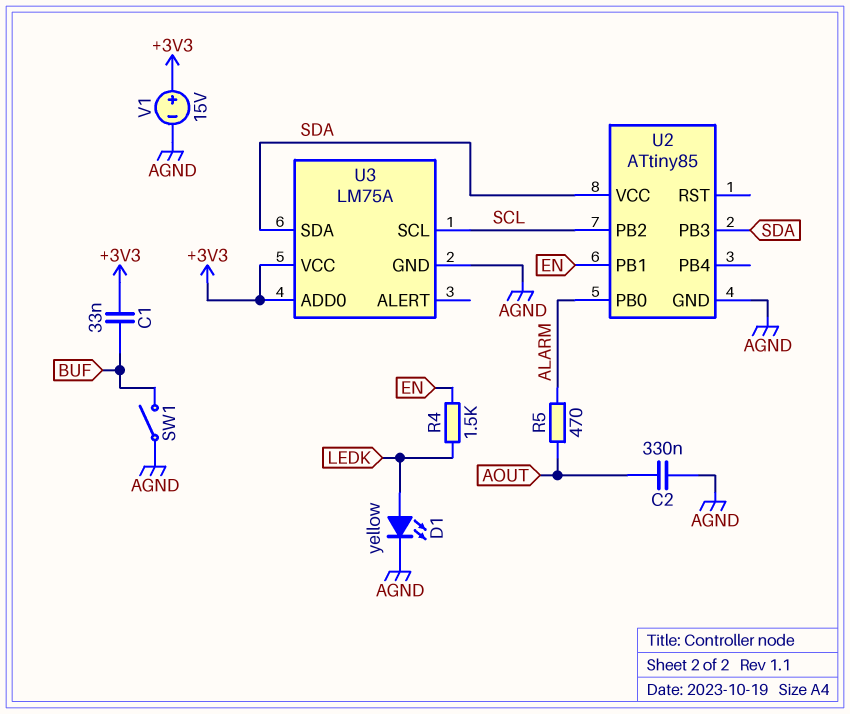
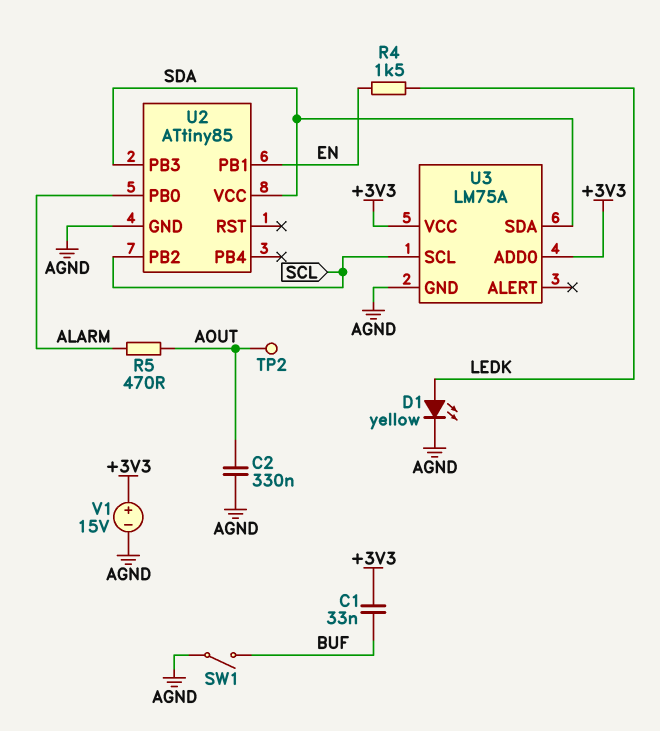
TP2: none -> test point (AOUT)

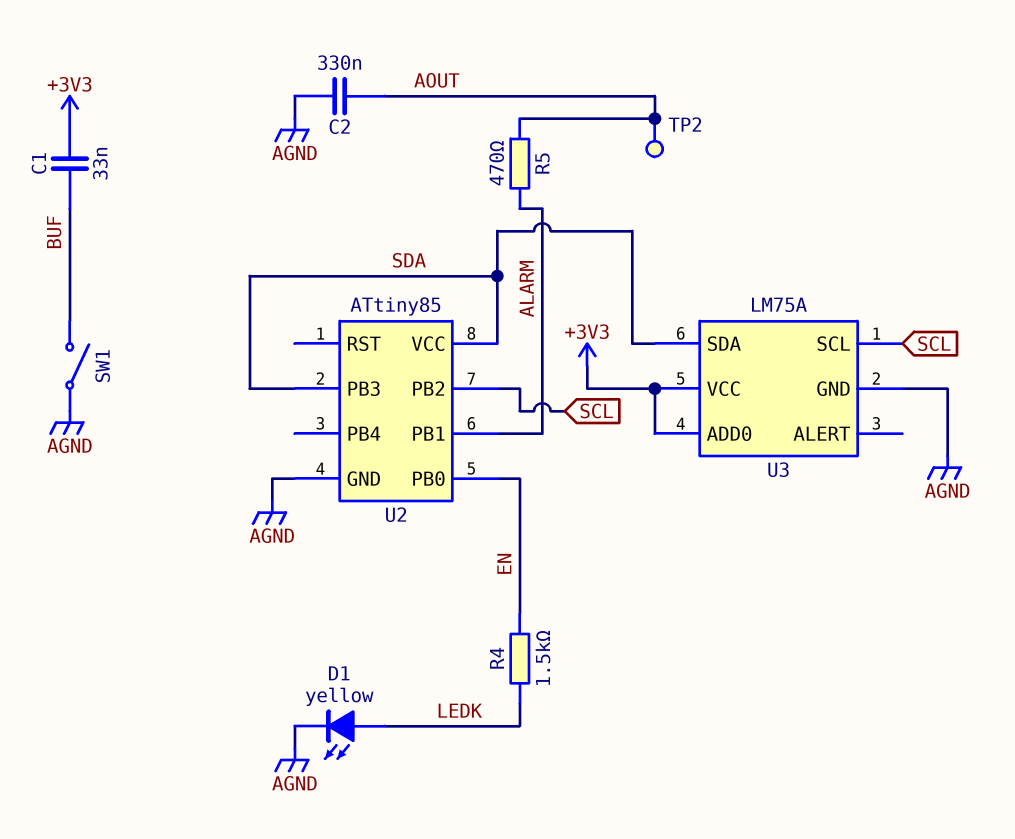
U2 pin PB0: ALARM -> EN
U2 pin PB1: EN -> ALARM
V1: 15V (plus +3V3, minus AGND) -> none

